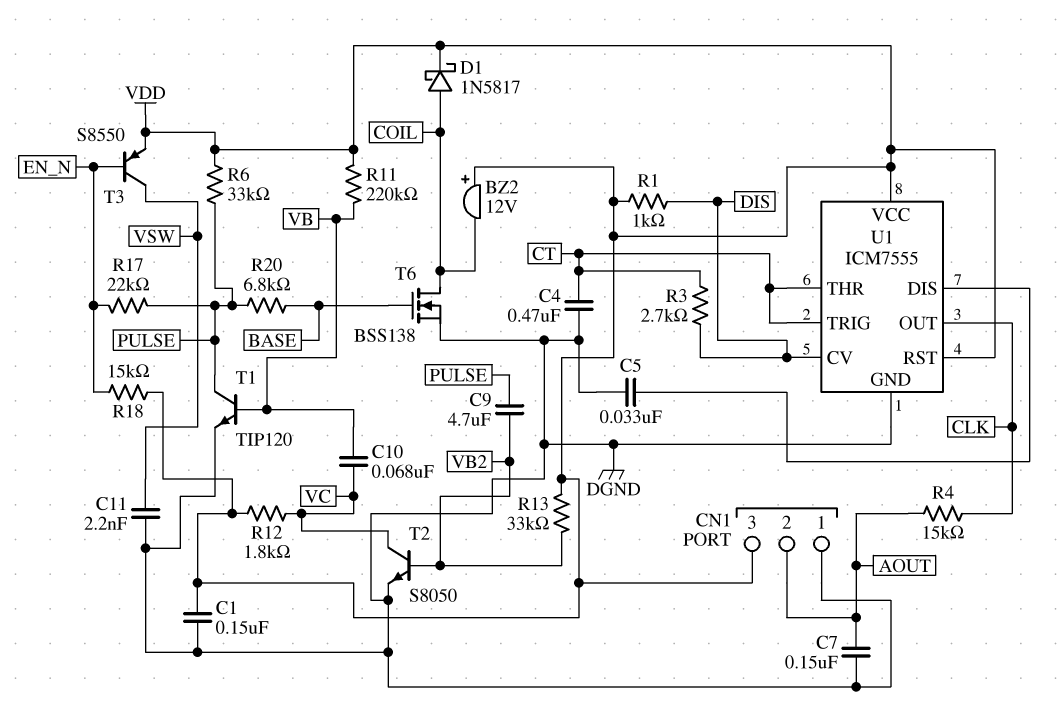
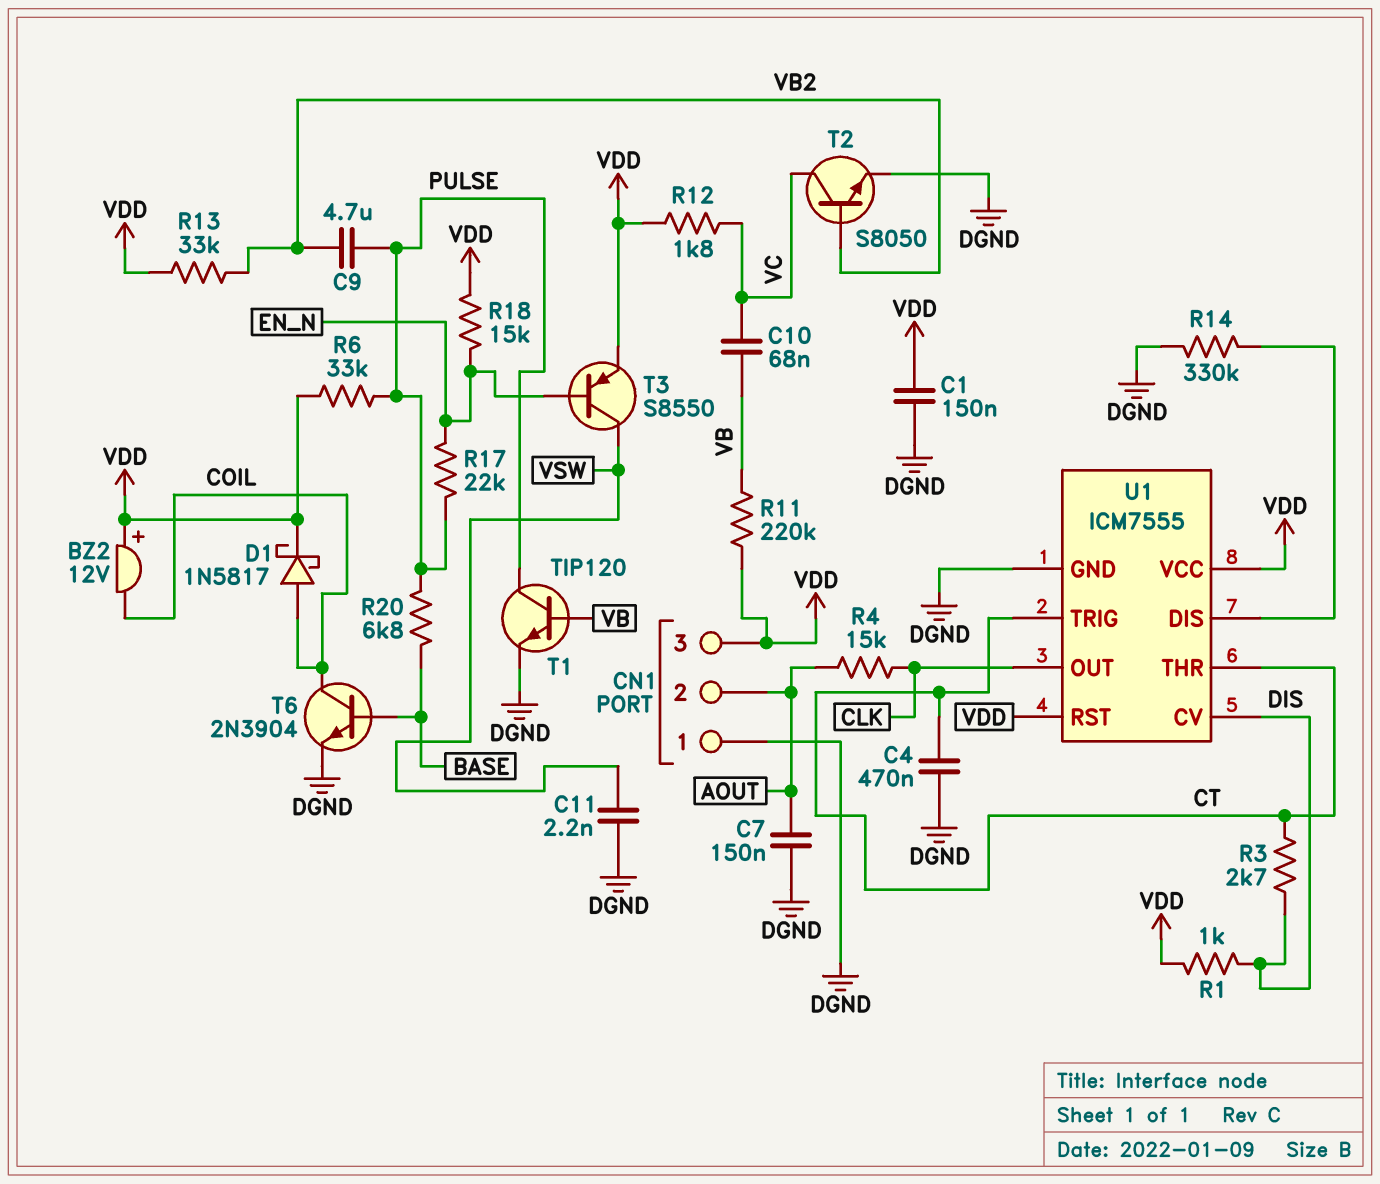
C5: 33nF (DGND, U1/DIS) -> none
R14: none -> 330k (DGND, U1/DIS)
T6: NMOS BSS138 (G BASE, D COIL, S DGND) -> NPN 2N3904 (B BASE, C COIL, E DGND)

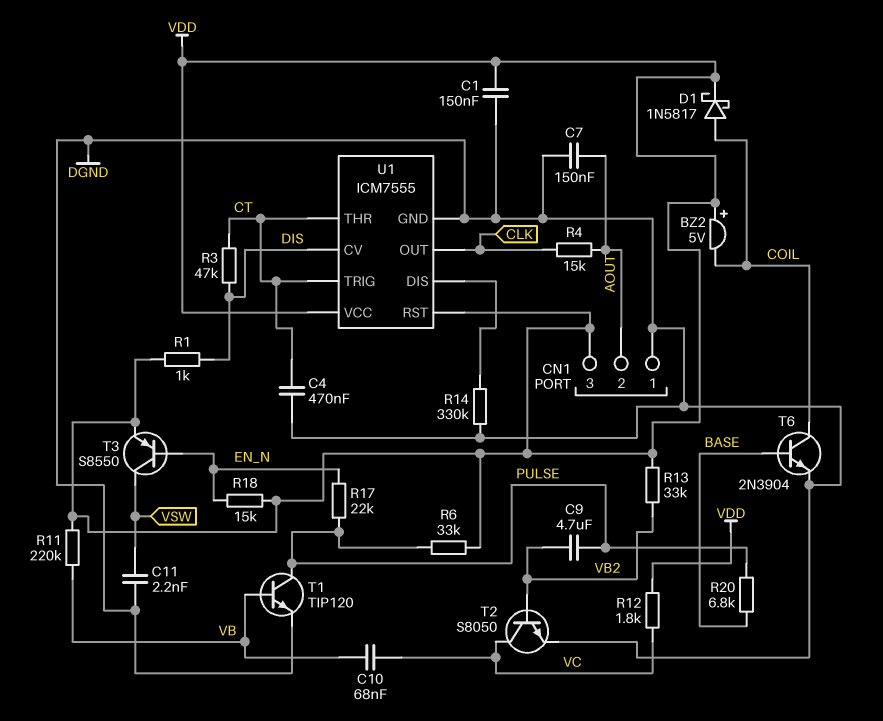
BZ2: buzzer 12V (plus VDD, minus COIL) -> buzzer 5V (plus VDD, minus COIL)
R3: 2.7k (CT, DIS) -> 47k (CT, DIS)

